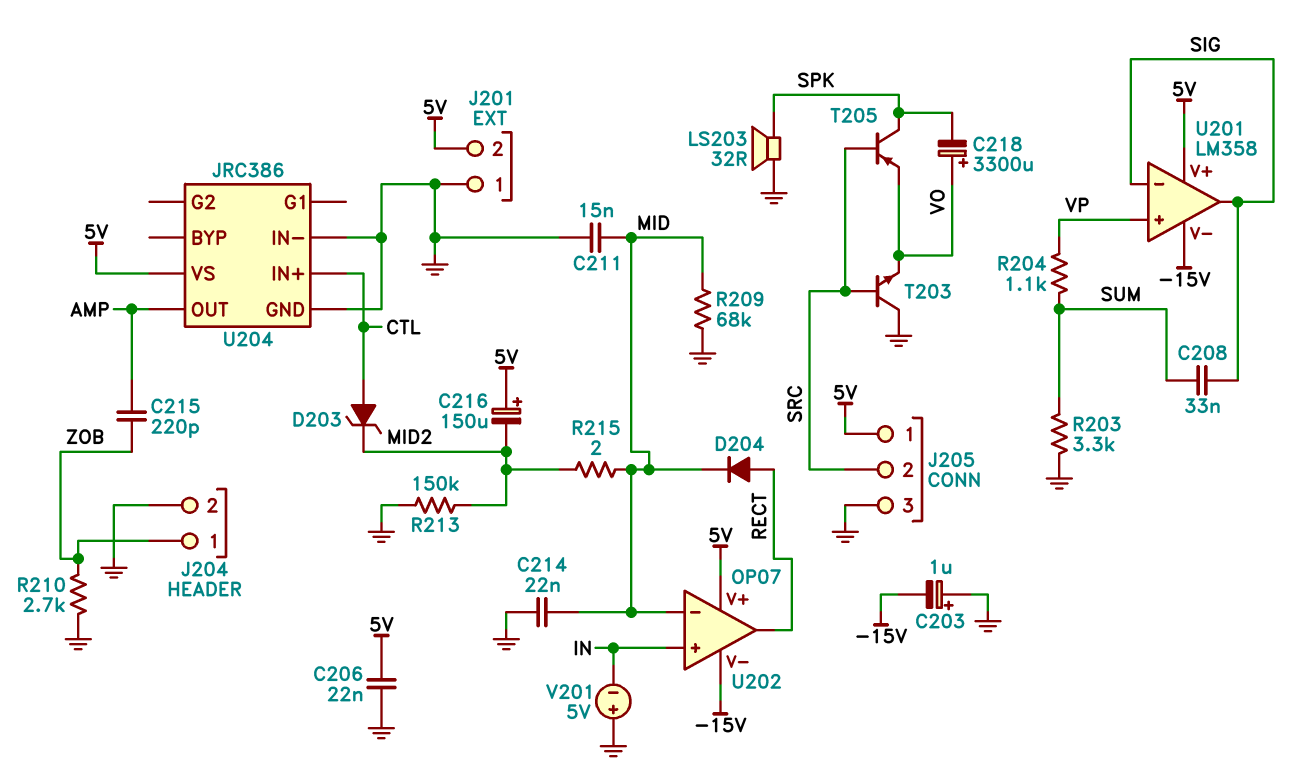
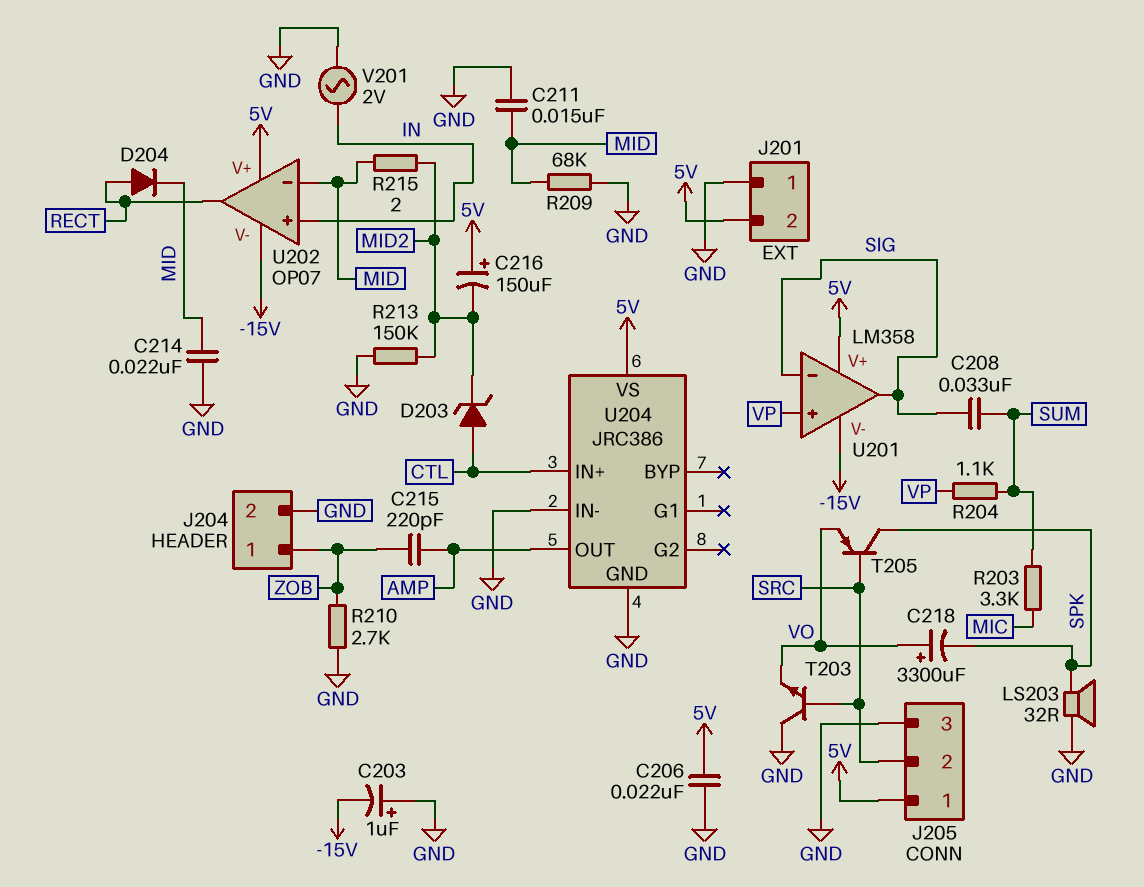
R203: 3.3k (GND, SUM) -> 3.3k (MIC, SUM)
V201: 5V (plus GND, minus IN) -> AC 2V (GND, IN)

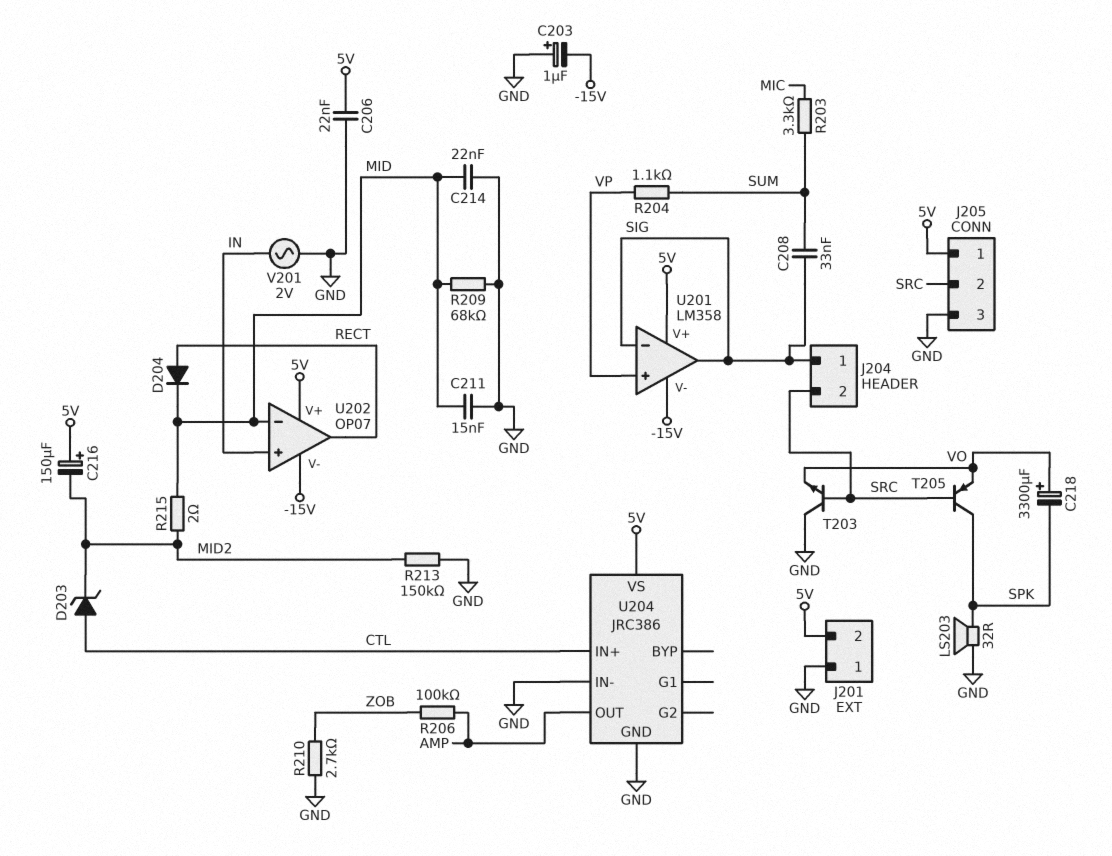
C215: 220pF (AMP, ZOB) -> none
J204 pin 1: ZOB -> SIG
J204 pin 2: GND -> SRC
R206: none -> 100k (AMP, ZOB)

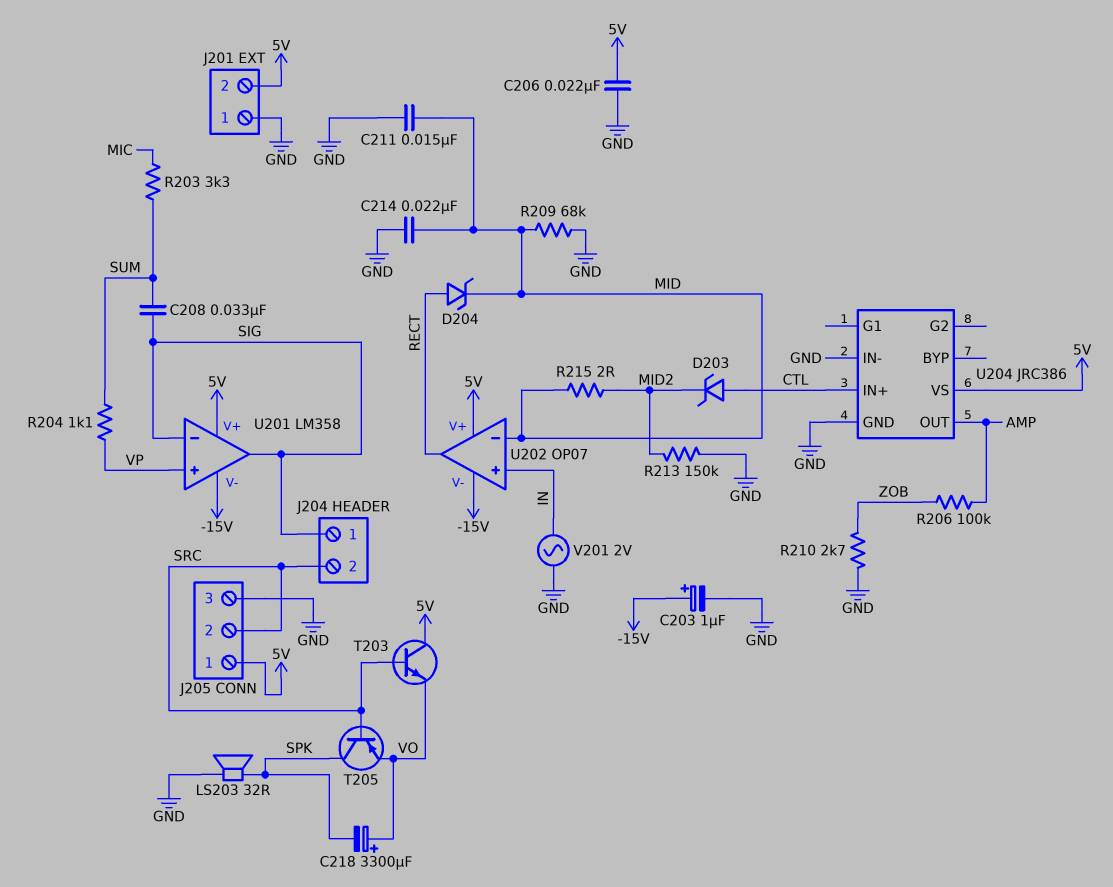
C203: 1uF (plus GND, minus -15V) -> 1uF (plus -15V, minus GND)
C216: 150uF (plus 5V, minus MID2) -> none
D204: diode (A RECT, K MID) -> zener (A RECT, K MID)
T203: NPN (B SRC, C GND, E VO) -> NPN (B SRC, C 5V, E VO)

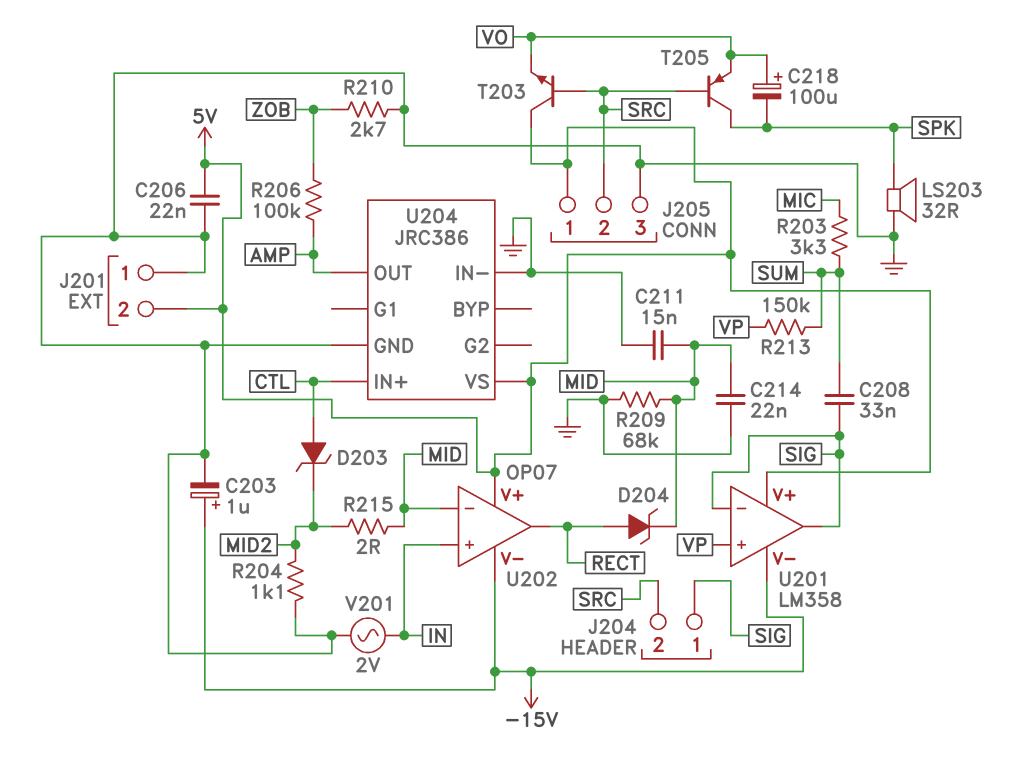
C218: 3300uF (plus VO, minus SPK) -> 100uF (plus VO, minus SPK)
R204: 1.1k (SUM, VP) -> 1.1k (GND, MID2)
R213: 150k (GND, MID2) -> 150k (SUM, VP)

